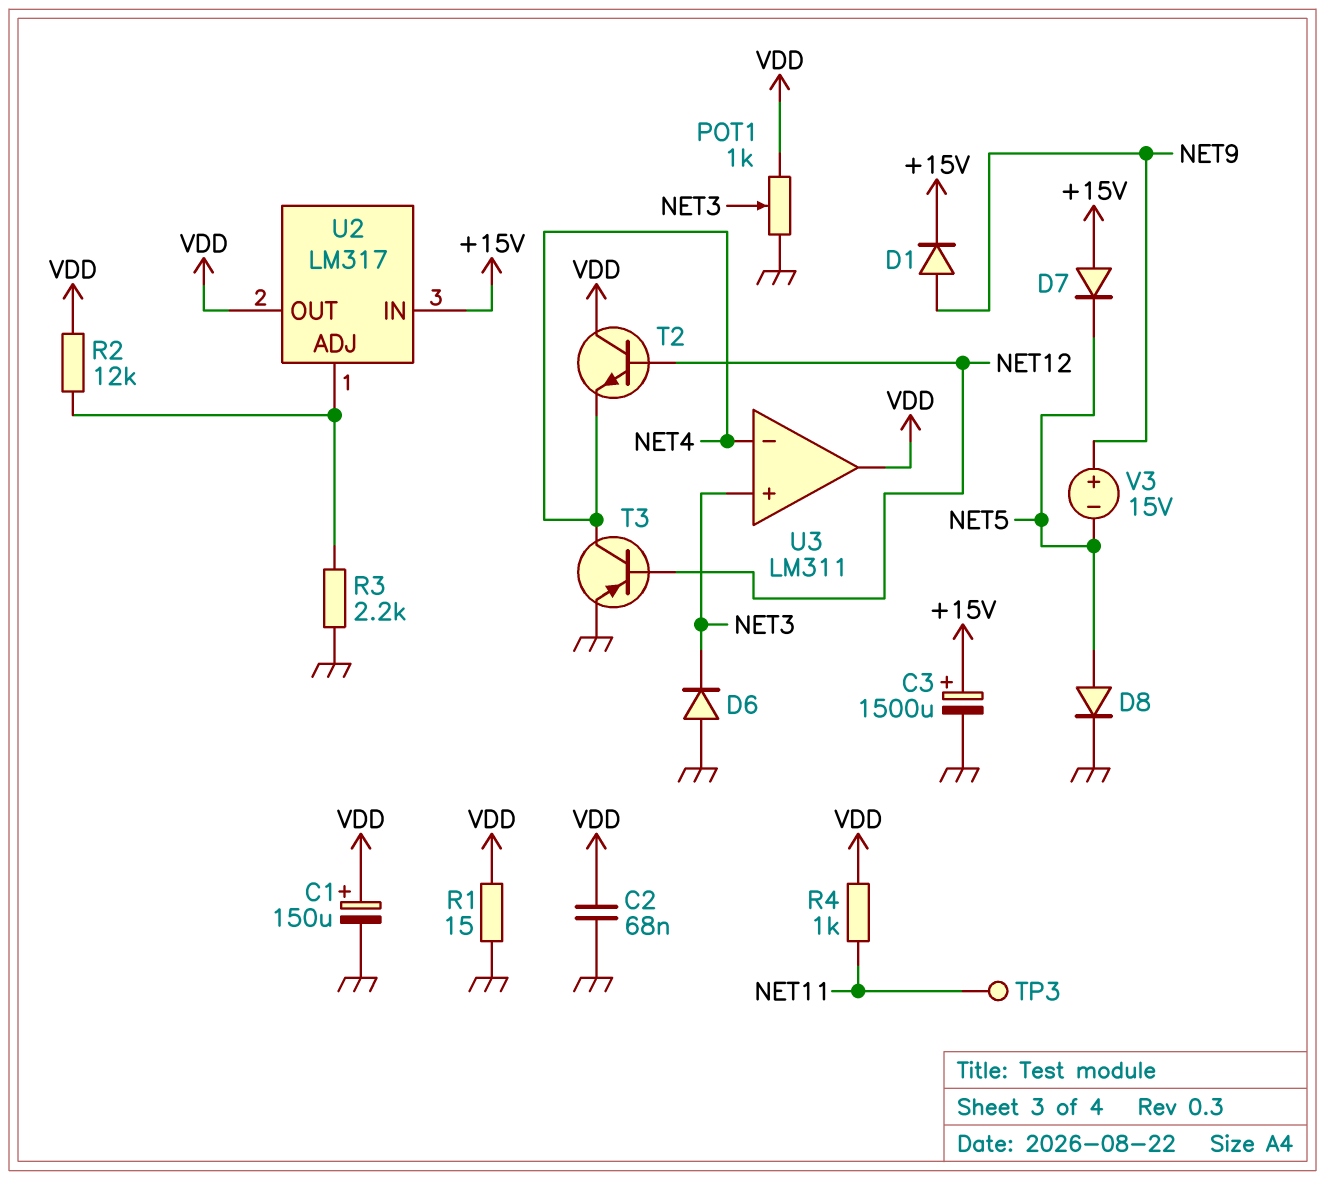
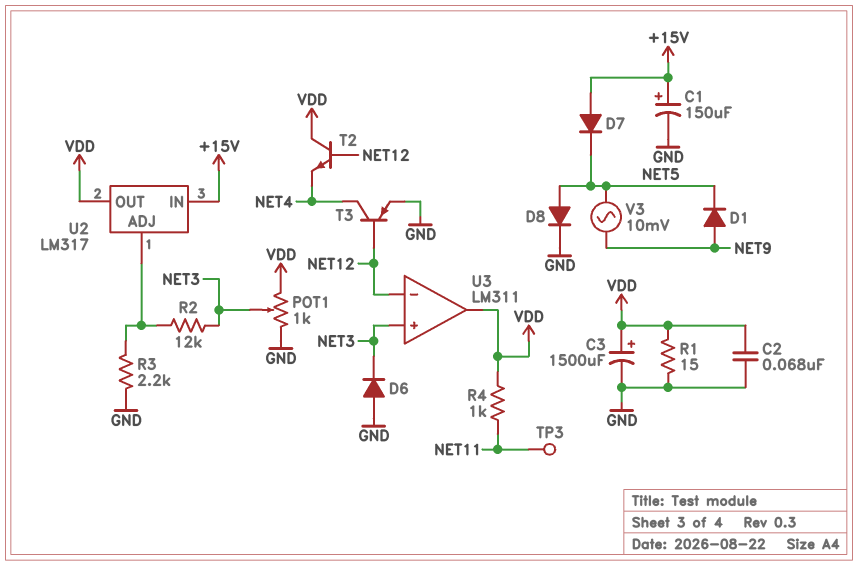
C1: 150uF (plus VDD, minus GND) -> 150uF (plus +15V, minus GND)
C3: 1500uF (plus +15V, minus GND) -> 1500uF (plus VDD, minus GND)
D1: diode (A NET9, K +15V) -> diode (A NET9, K NET5)
R2: 12k (U2/ADJ, VDD) -> 12k (NET3, U2/ADJ)
U3 pin in-: NET4 -> NET12
V3: 15V (plus NET9, minus NET5) -> AC 10mV (NET5, NET9)

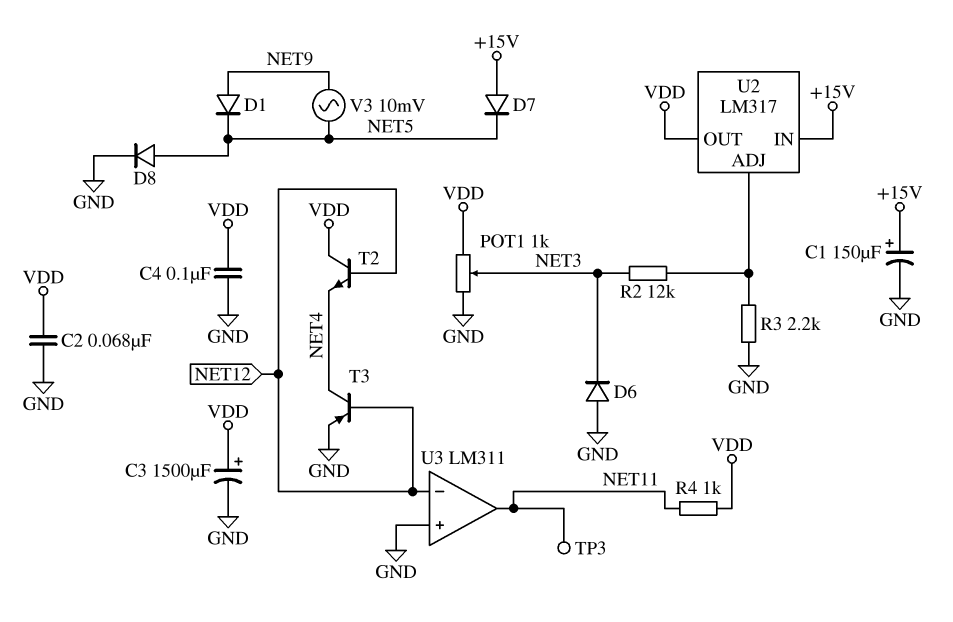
C4: none -> 100nF (GND, VDD)
R1: 15 (GND, VDD) -> none
U3 pin in+: NET3 -> GND
U3 pin out: VDD -> NET11

